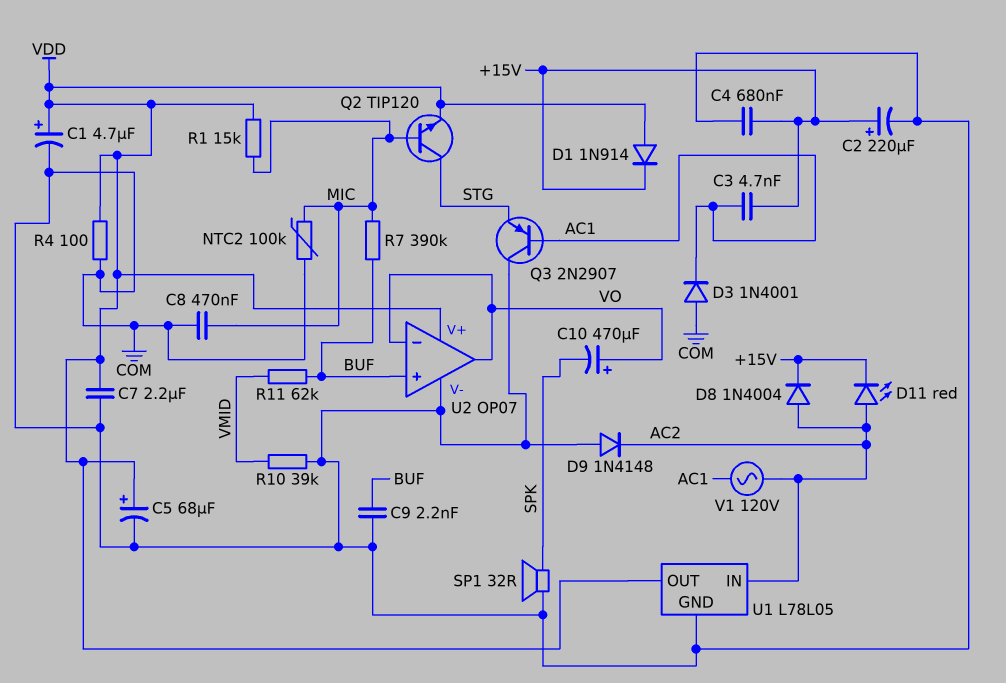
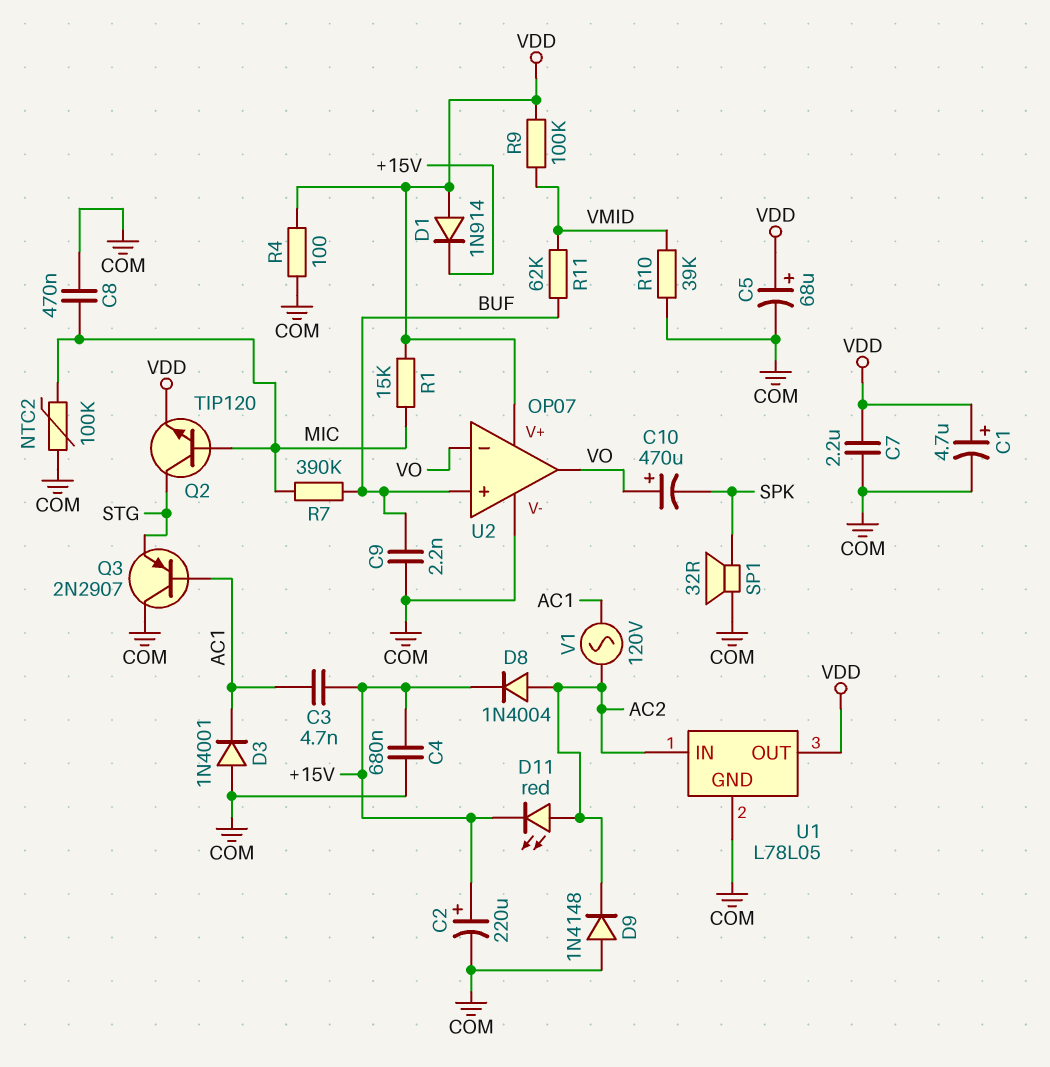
R9: none -> 100k (VDD, VMID)

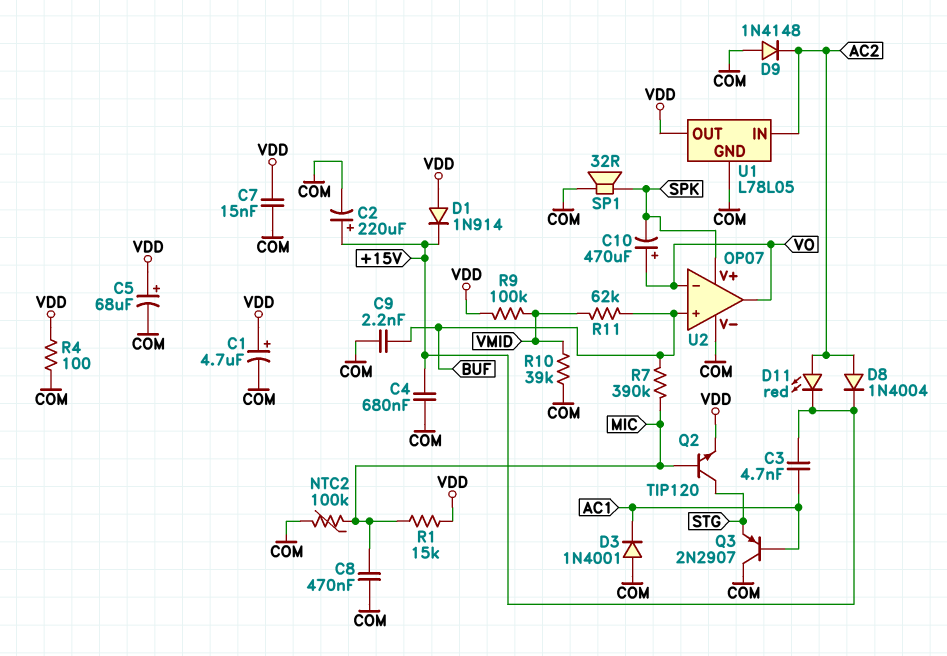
C7: 2.2uF (COM, VDD) -> 15nF (COM, VDD)
U2 pin V+: VDD -> SPK
V1: AC 120V (AC1, AC2) -> none

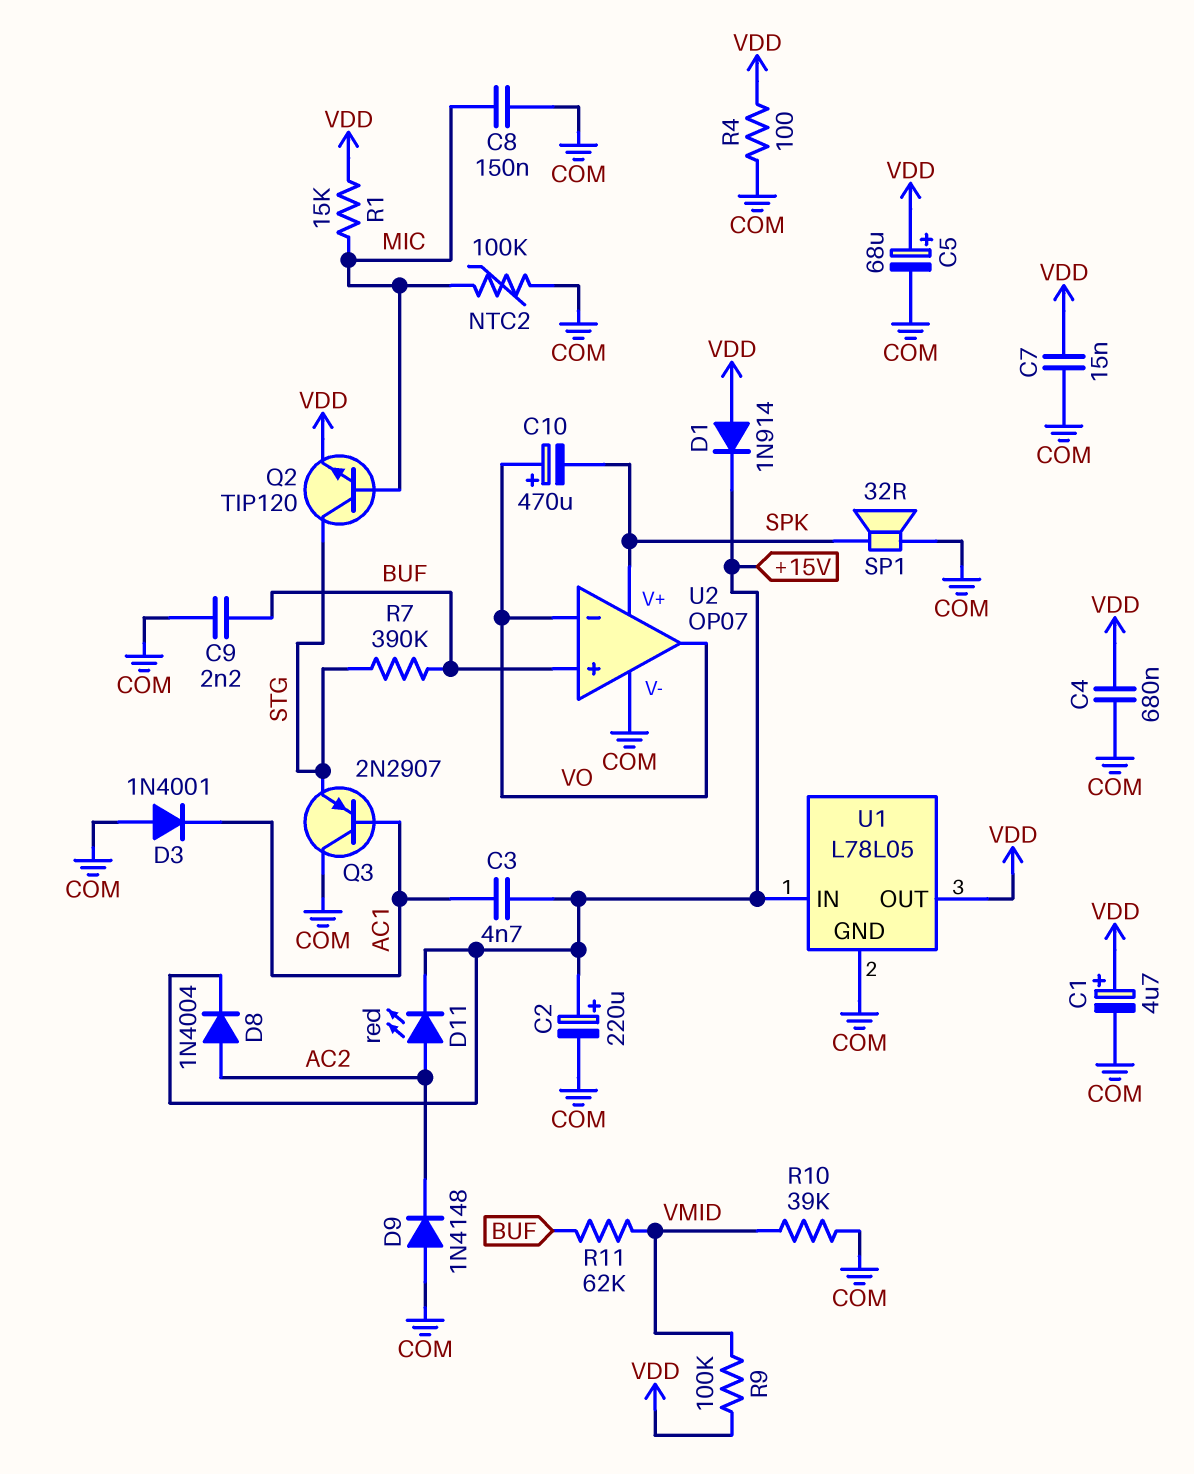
C4: 680nF (+15V, COM) -> 680nF (COM, VDD)
C8: 470nF (COM, MIC) -> 150nF (COM, MIC)
R7: 390k (BUF, MIC) -> 390k (BUF, STG)
U1 pin IN: AC2 -> +15V

